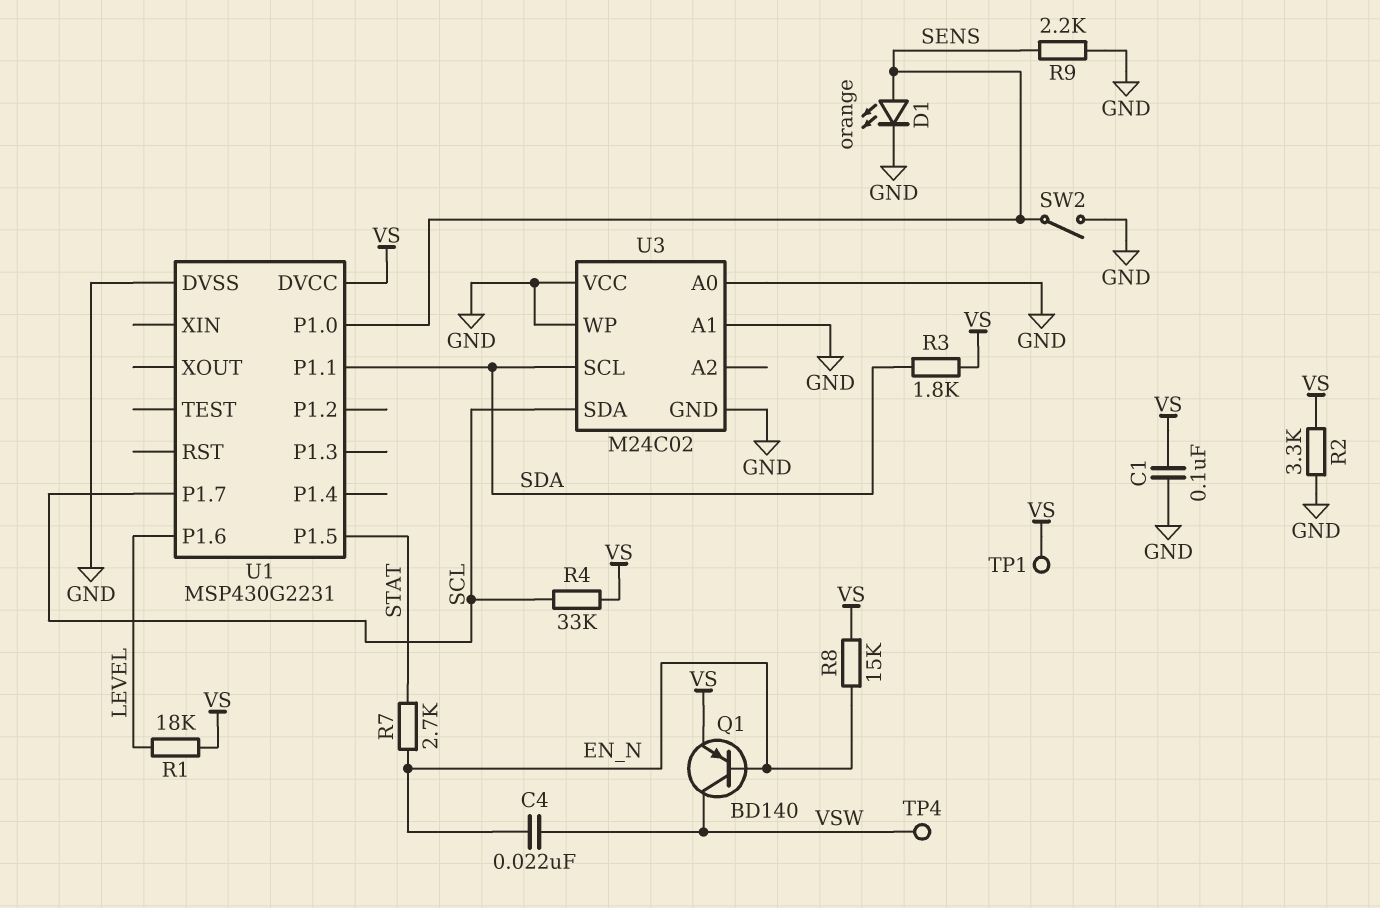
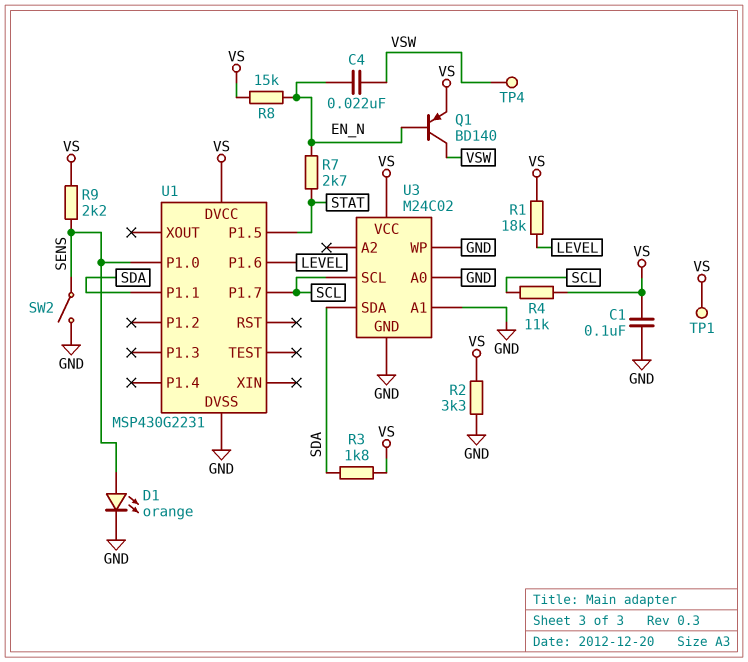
R4: 33k (SCL, VS) -> 11k (SCL, VS)
R9: 2.2k (GND, SENS) -> 2.2k (SENS, VS)
U3 pin SCL: SDA -> SCL
U3 pin SDA: SCL -> SDA
U3 pin VCC: GND -> VS

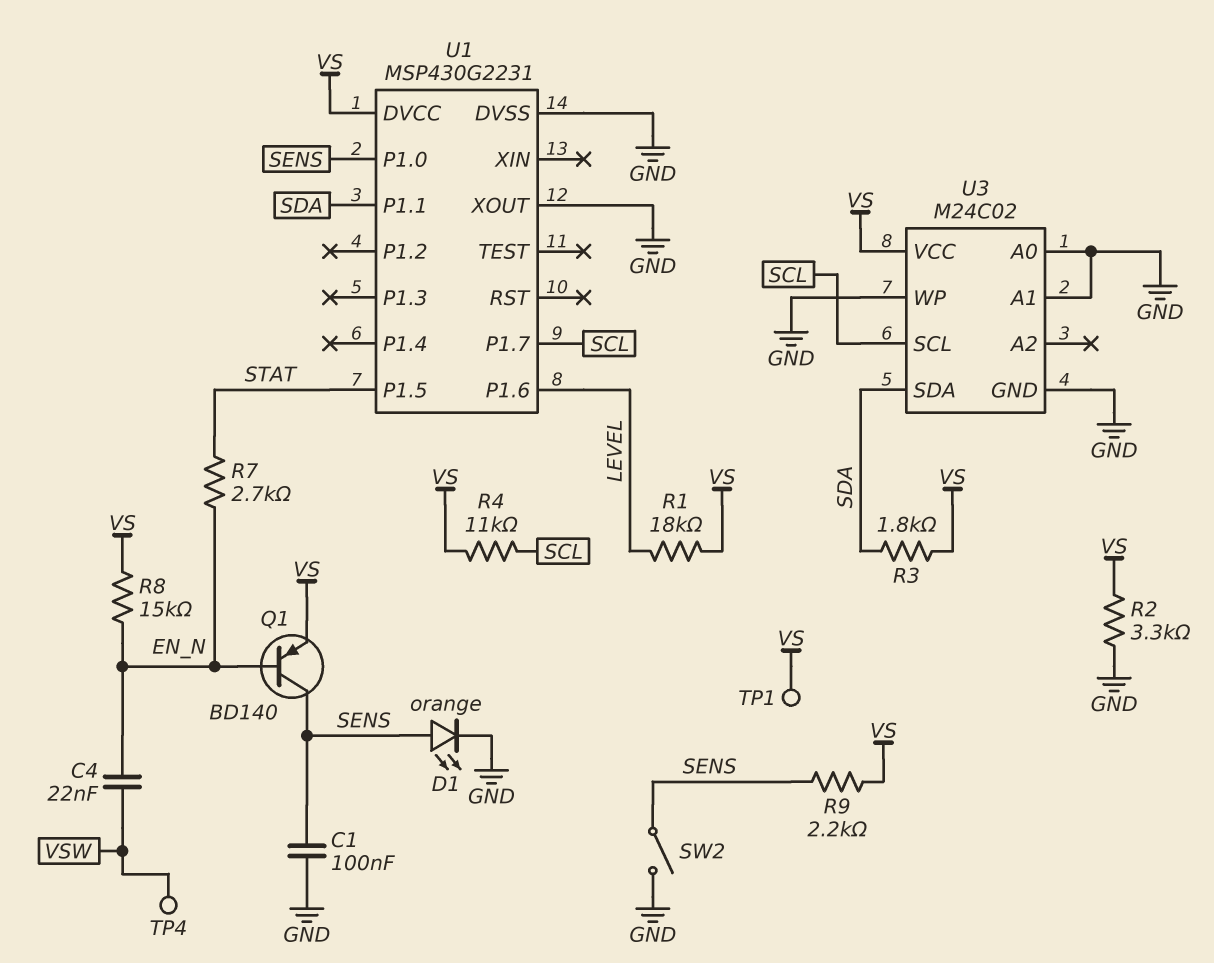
C1: 100nF (GND, VS) -> 100nF (GND, SENS)
Q1: PNP BD140 (B EN_N, C VSW, E VS) -> PNP BD140 (B EN_N, C SENS, E VS)
U1 pin XOUT: none -> GND

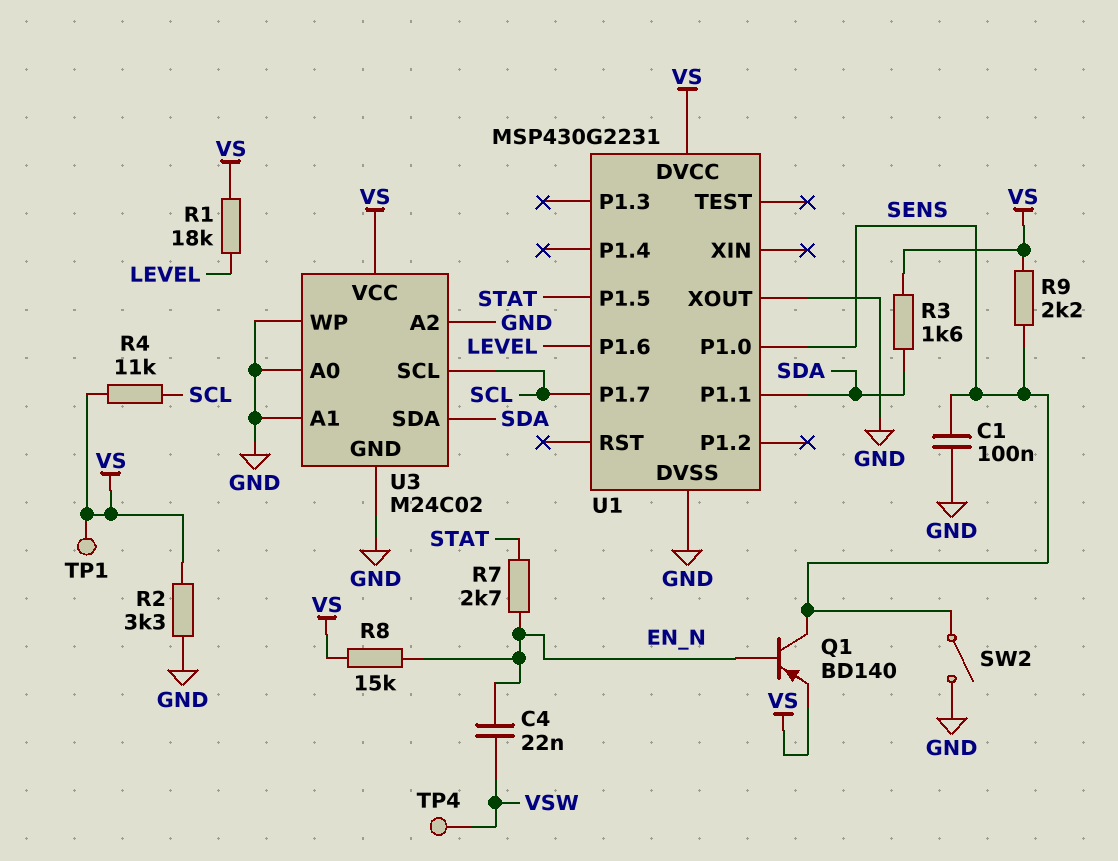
D1: LED orange (A SENS, K GND) -> none
R3: 1.8k (SDA, VS) -> 1.6k (SDA, VS)
U3 pin A2: none -> GND

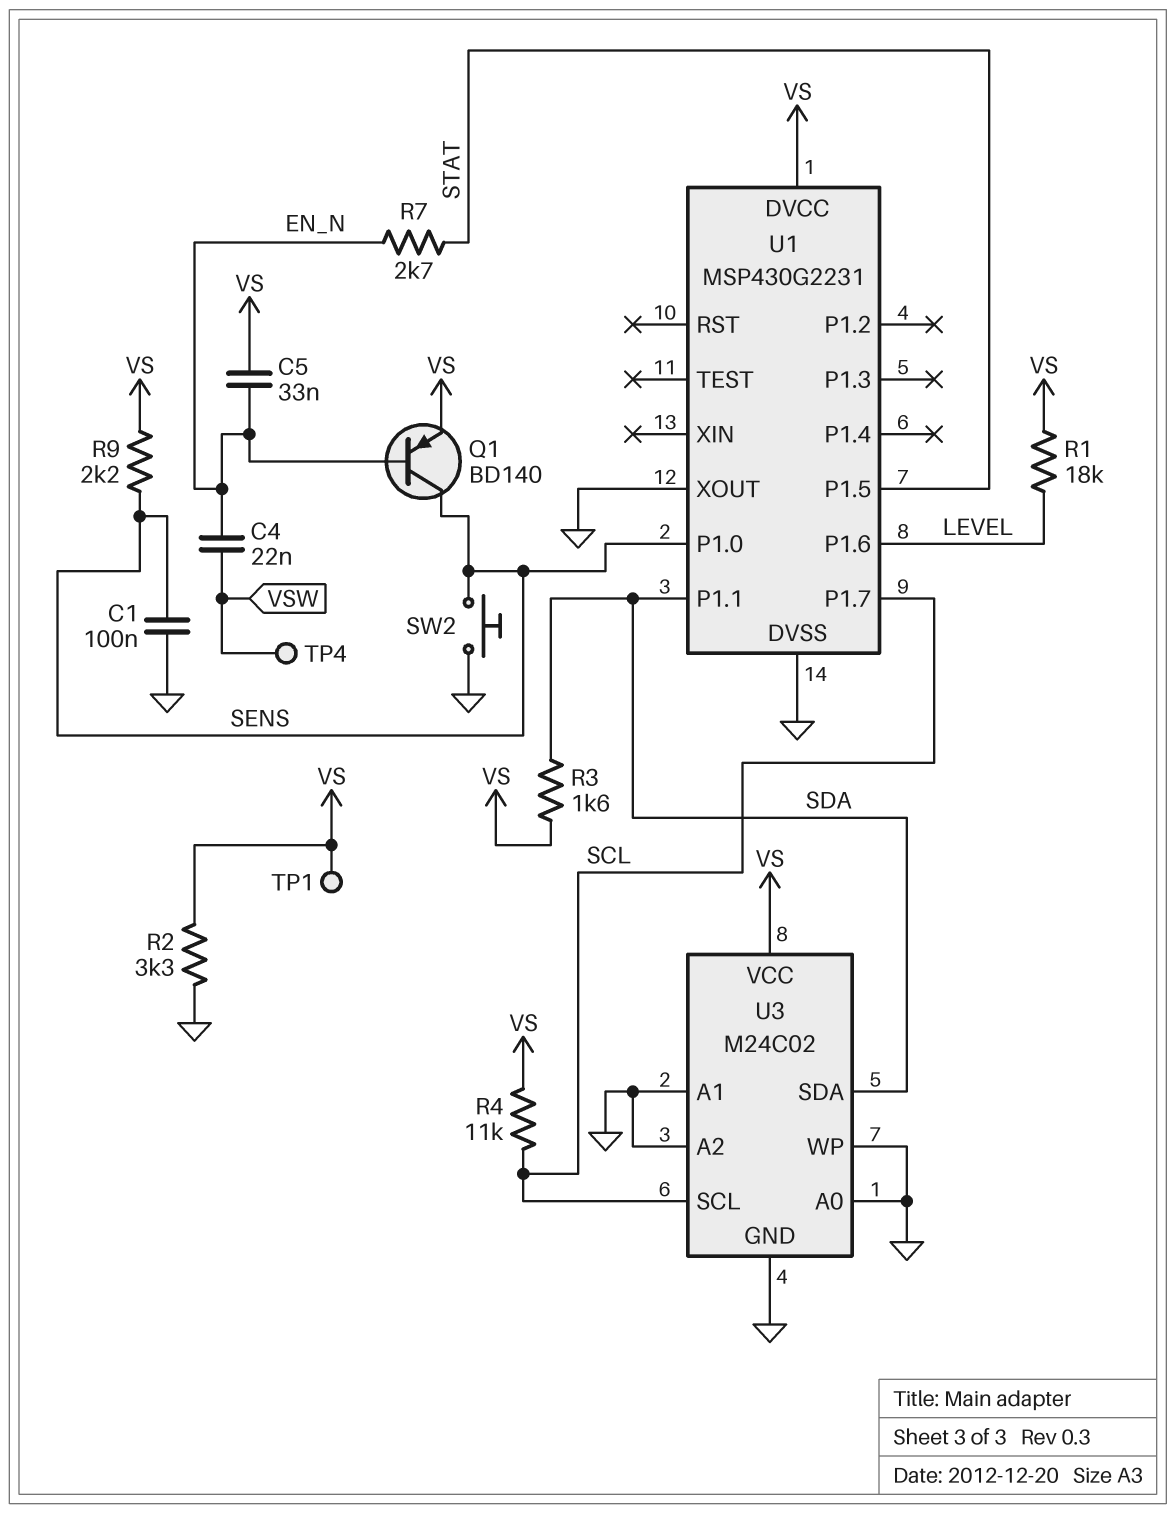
C5: none -> 33nF (EN_N, VS)
R8: 15k (EN_N, VS) -> none
SW2: switch (GND, SENS) -> button (GND, SENS)

